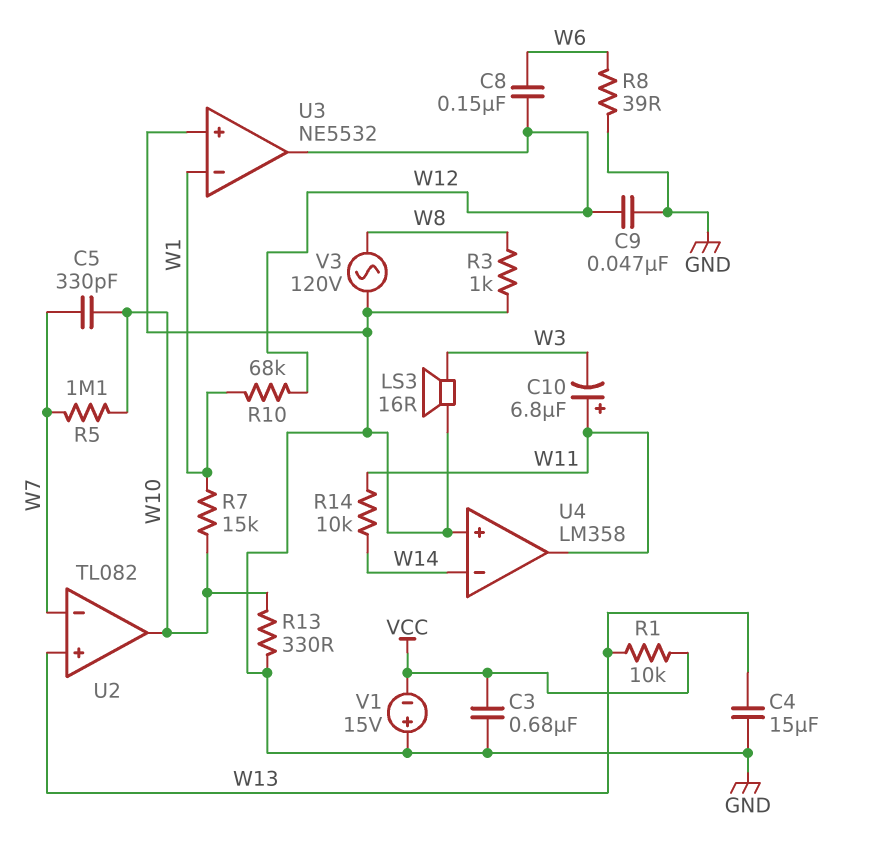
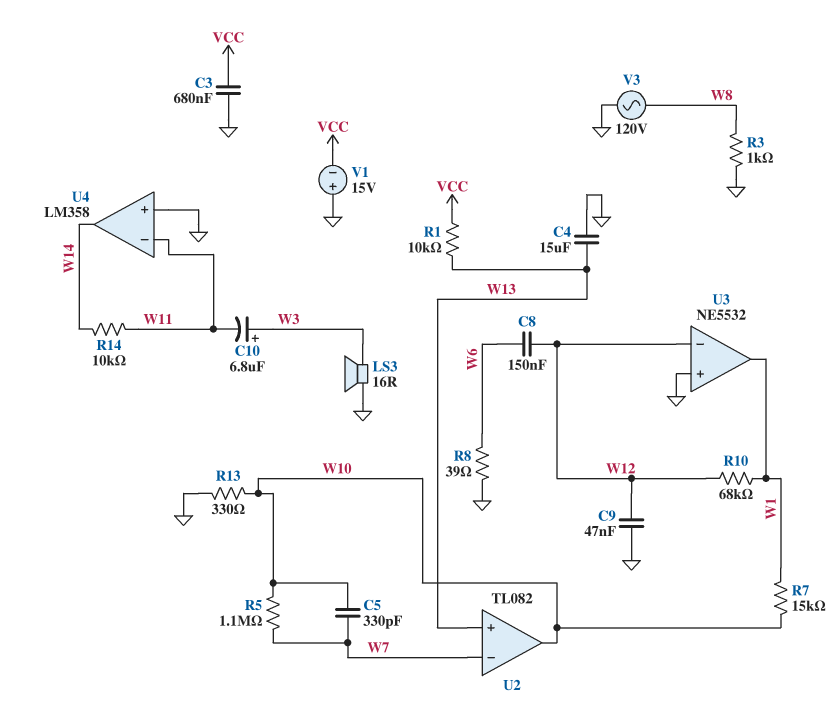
C10: 6.8uF (plus W11, minus W3) -> 6.8uF (plus W3, minus W11)
U3 pin in-: W1 -> W12
U3 pin out: W12 -> W1
U4 pin in-: W14 -> W11
U4 pin out: W11 -> W14

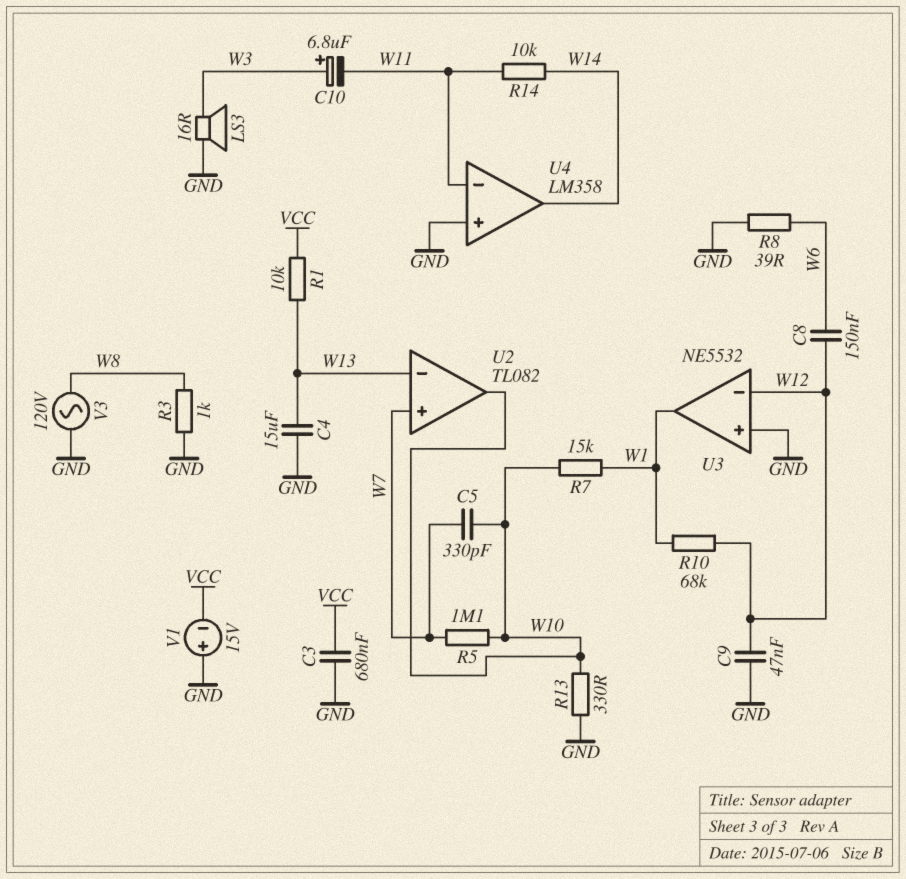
U2 pin in+: W13 -> W7
U2 pin in-: W7 -> W13

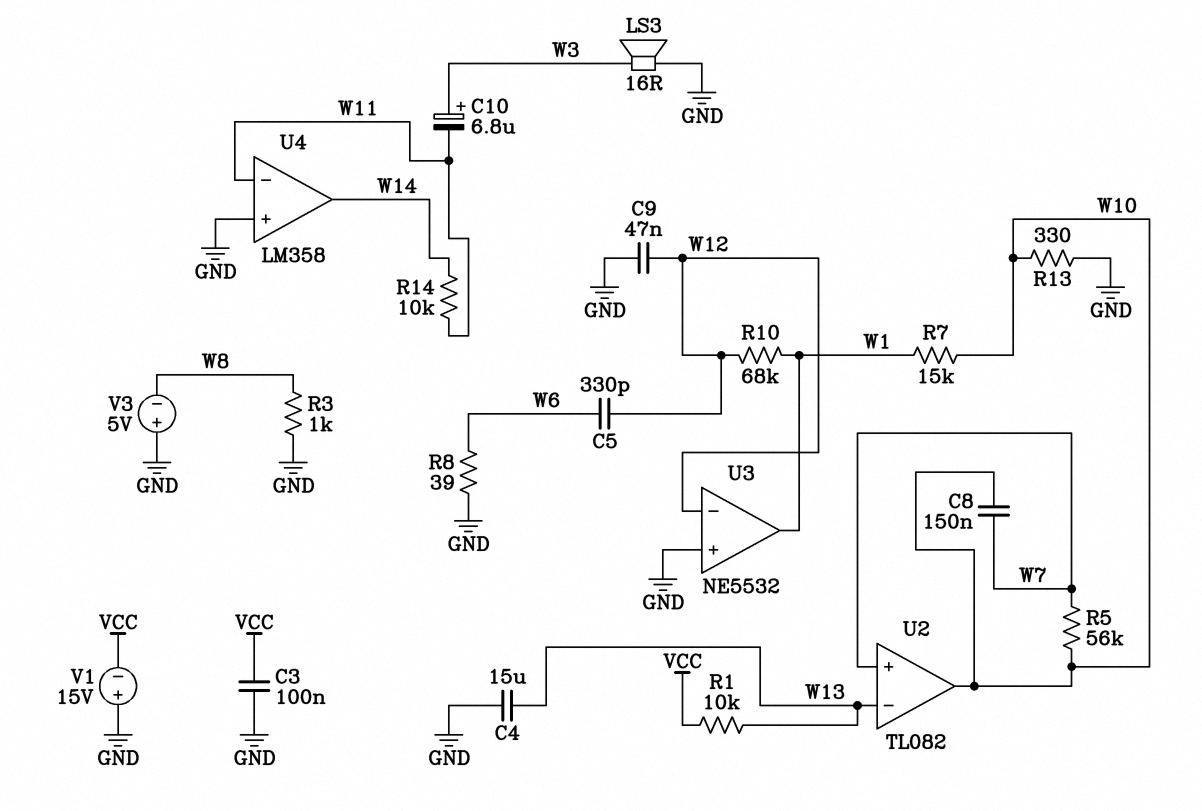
C3: 680nF (GND, VCC) -> 100nF (GND, VCC)
C5: 330pF (W7, W10) -> 330pF (W6, W12)
C8: 150nF (W6, W12) -> 150nF (W7, W10)
R5: 1.1M (W7, W10) -> 56k (W7, W10)
V3: AC 120V (GND, W8) -> 5V (plus GND, minus W8)

